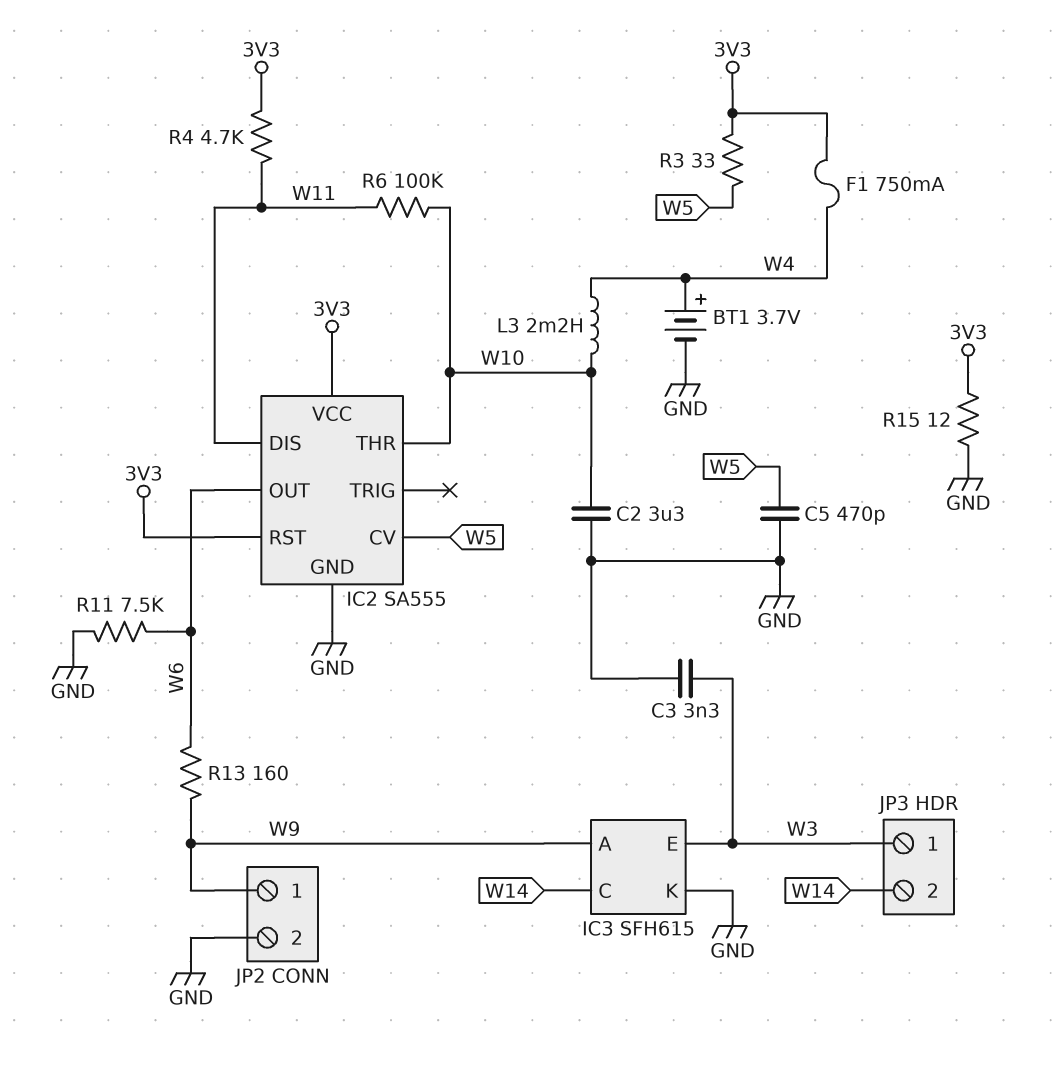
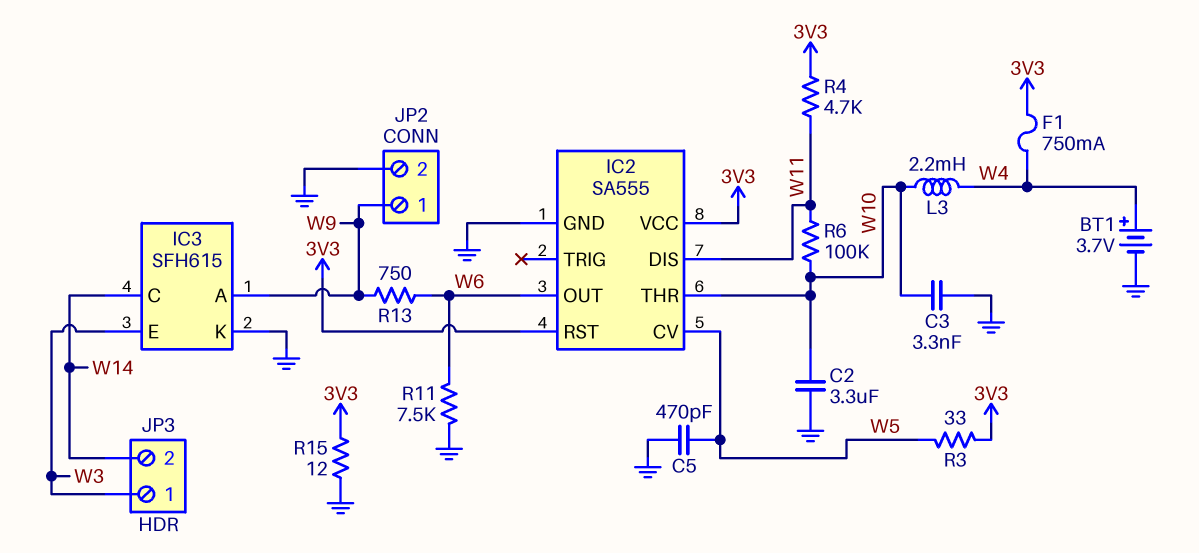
C3: 3.3nF (GND, W3) -> 3.3nF (GND, W10)
R13: 160 (W6, W9) -> 750 (W6, W9)

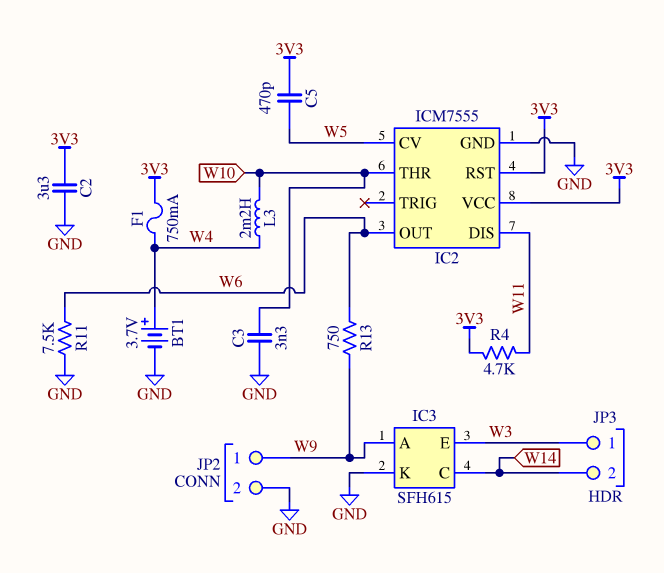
C2: 3.3uF (GND, W10) -> 3.3uF (3V3, GND)
C5: 470pF (GND, W5) -> 470pF (3V3, W5)
IC2: SA555 -> ICM7555
R3: 33 (3V3, W5) -> none
R6: 100k (W10, W11) -> none
R15: 12 (3V3, GND) -> none

